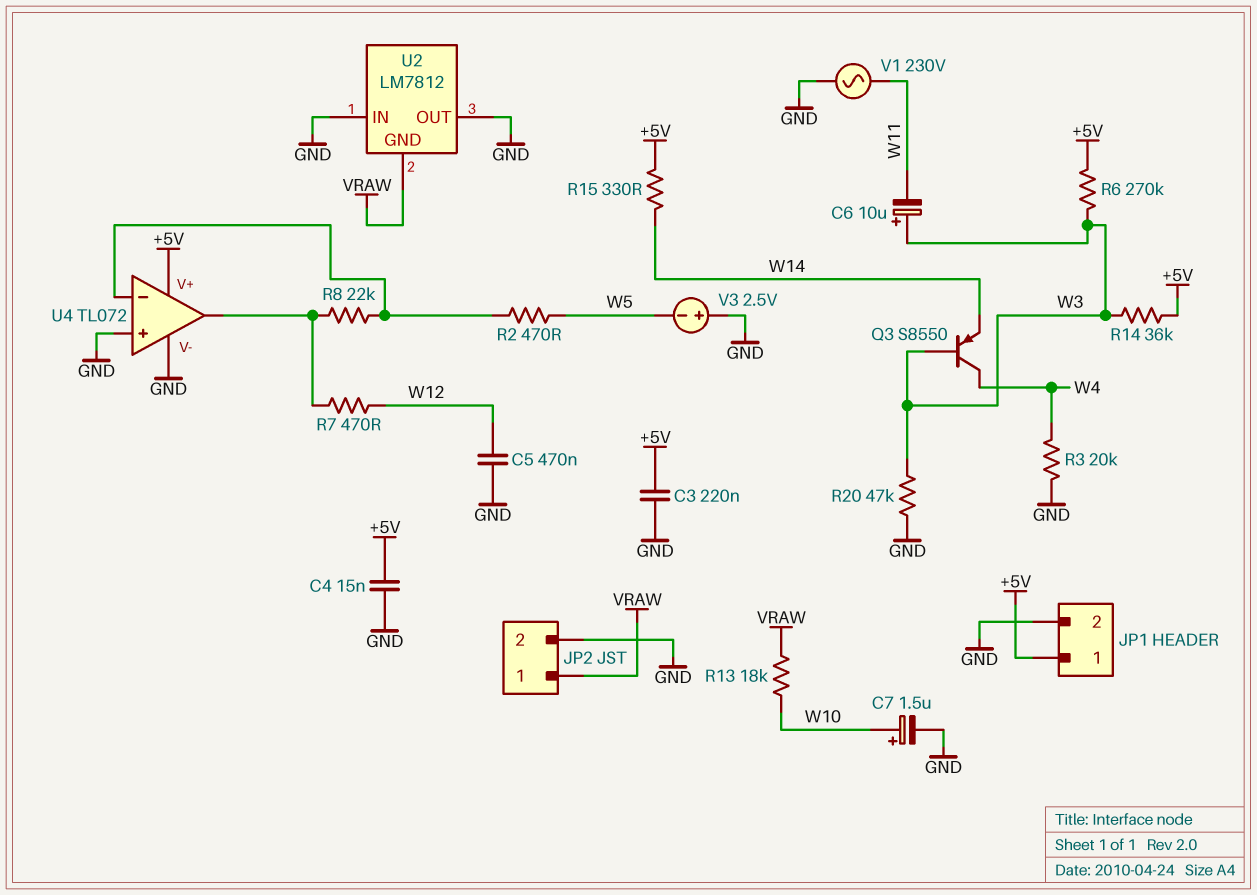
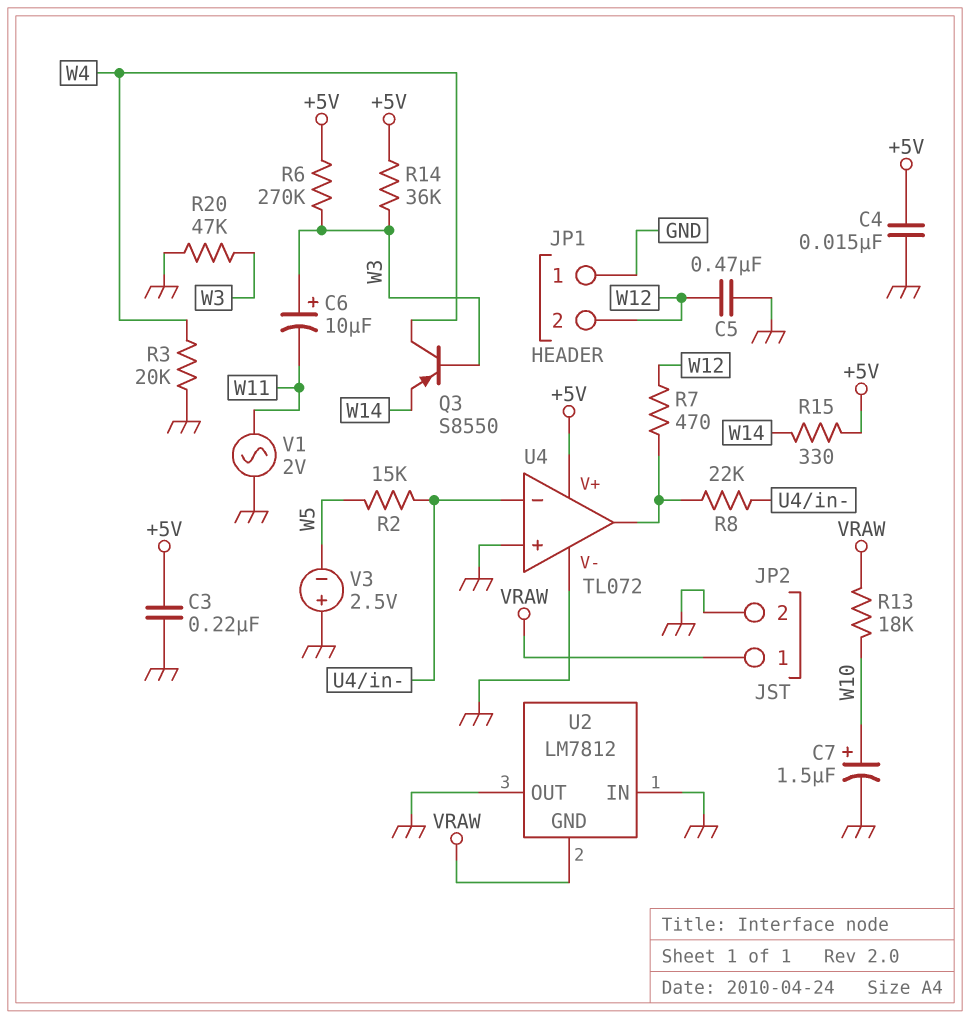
JP1 pin 1: +5V -> GND
JP1 pin 2: GND -> W12
R2: 470 (U4/in-, W5) -> 15k (U4/in-, W5)
V1: AC 230V (GND, W11) -> AC 2V (GND, W11)

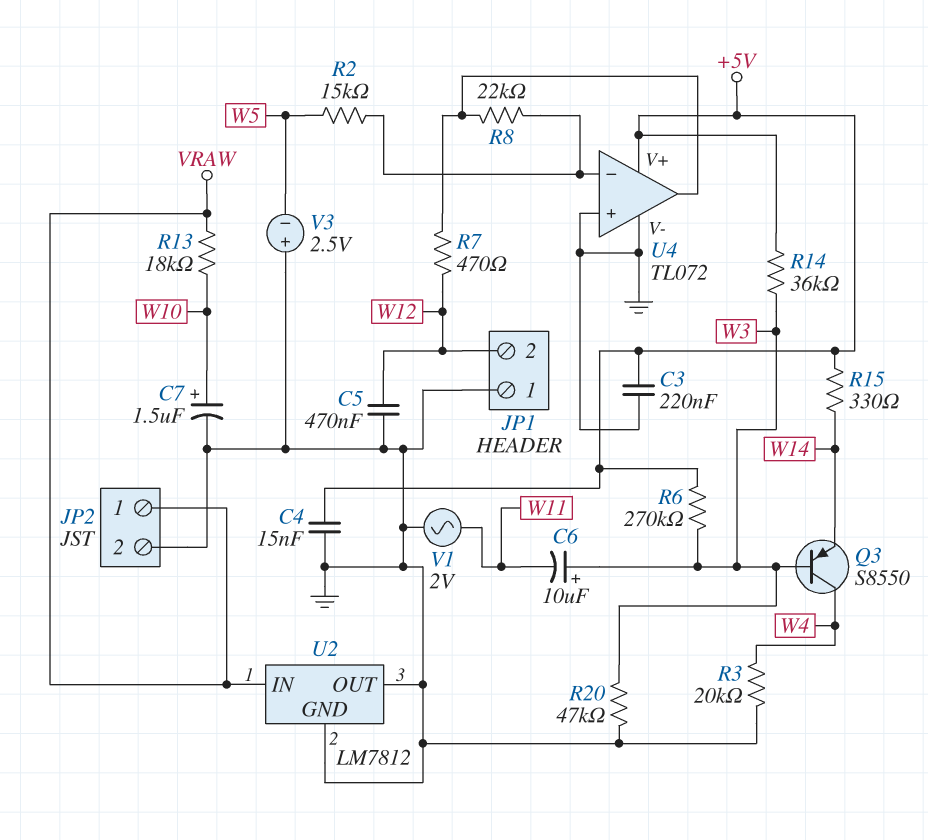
U2 pin GND: VRAW -> GND
U2 pin IN: GND -> VRAW

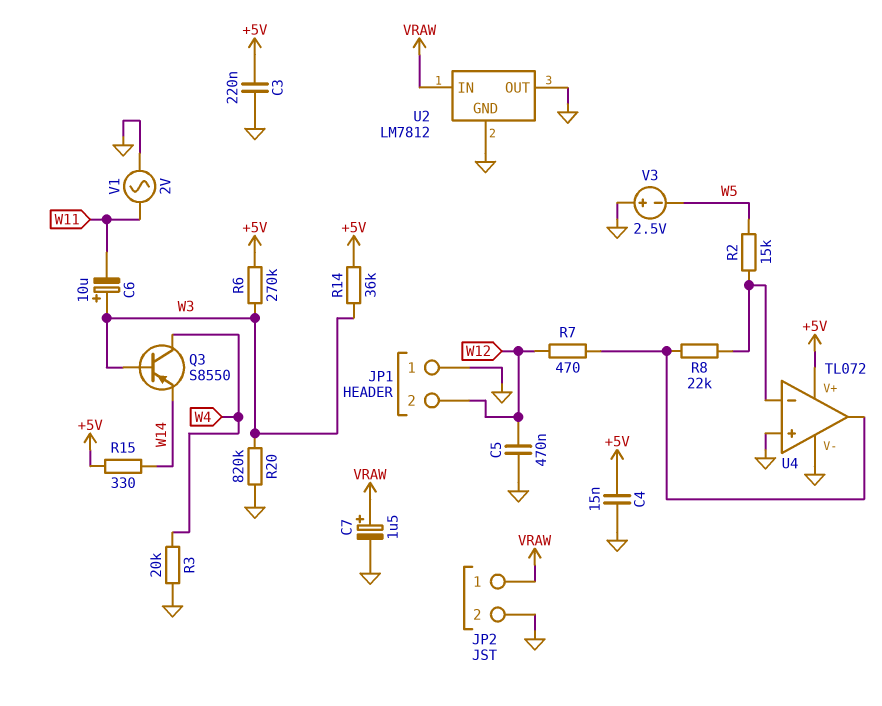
C7: 1.5uF (plus W10, minus GND) -> 1.5uF (plus VRAW, minus GND)
R13: 18k (VRAW, W10) -> none
R20: 47k (GND, W3) -> 820k (GND, W3)

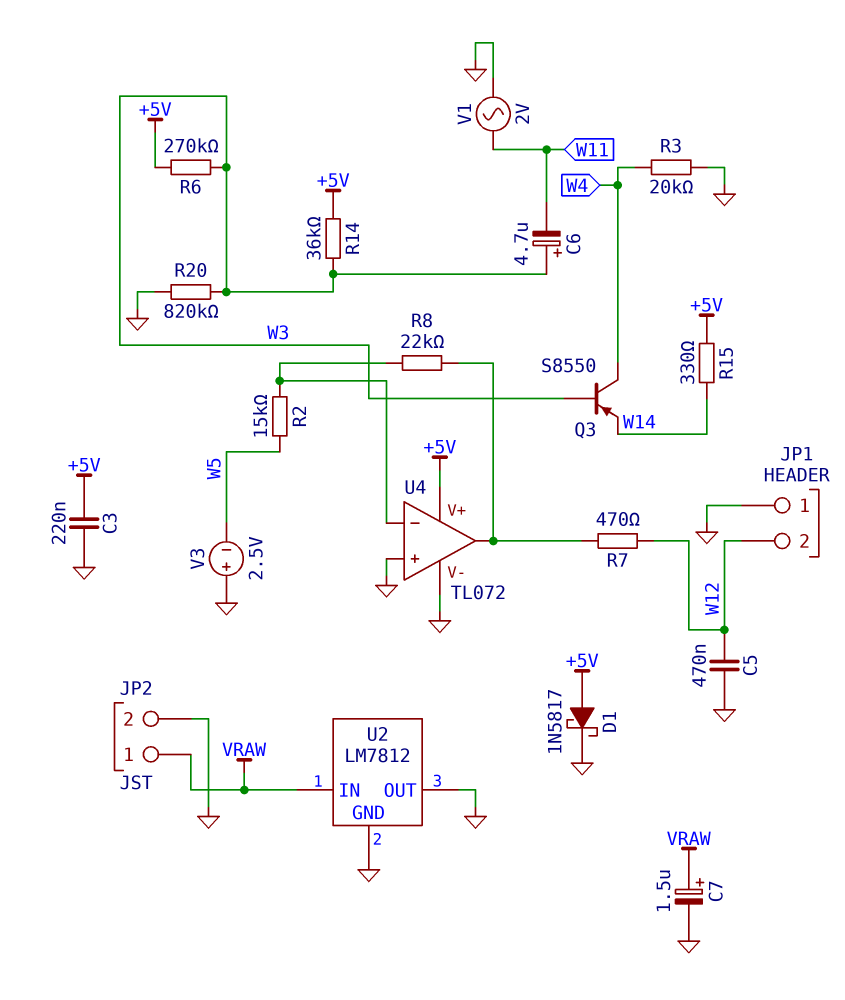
C4: 15nF (+5V, GND) -> none
C6: 10uF (plus W3, minus W11) -> 4.7uF (plus W3, minus W11)
D1: none -> schottky 1N5817 (A +5V, K GND)

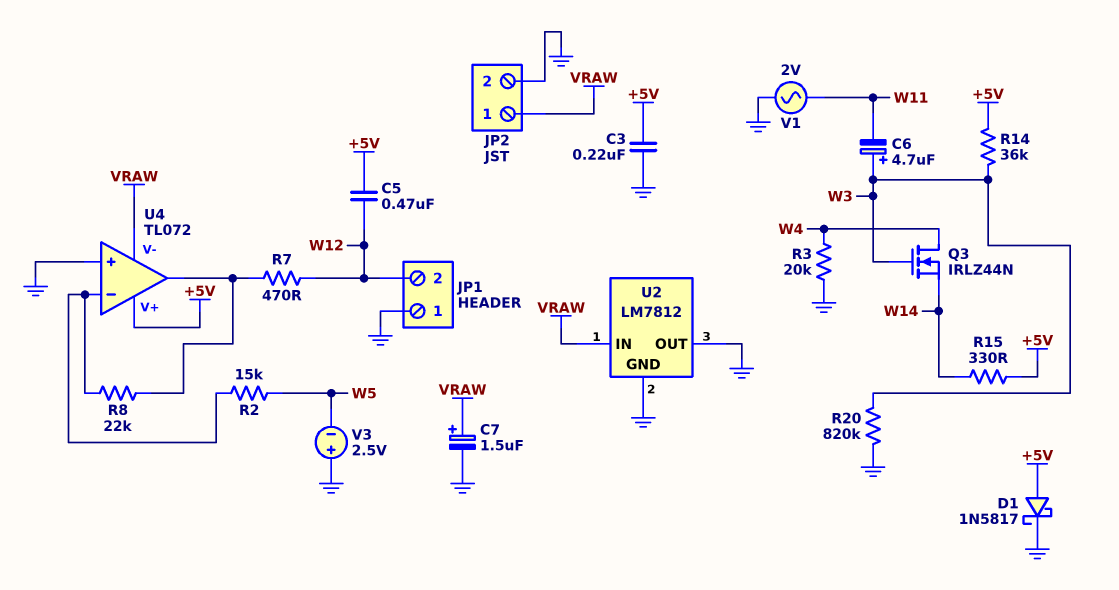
C5: 470nF (GND, W12) -> 470nF (+5V, W12)
Q3: PNP S8550 (B W3, C W4, E W14) -> NMOS IRLZ44N (G W3, D W4, S W14)
R6: 270k (+5V, W3) -> none
U4 pin V-: GND -> VRAW

